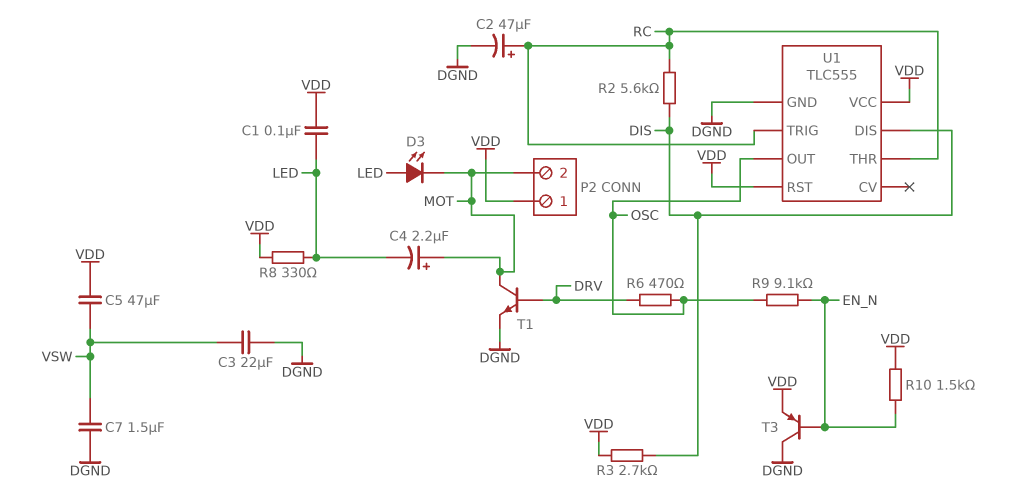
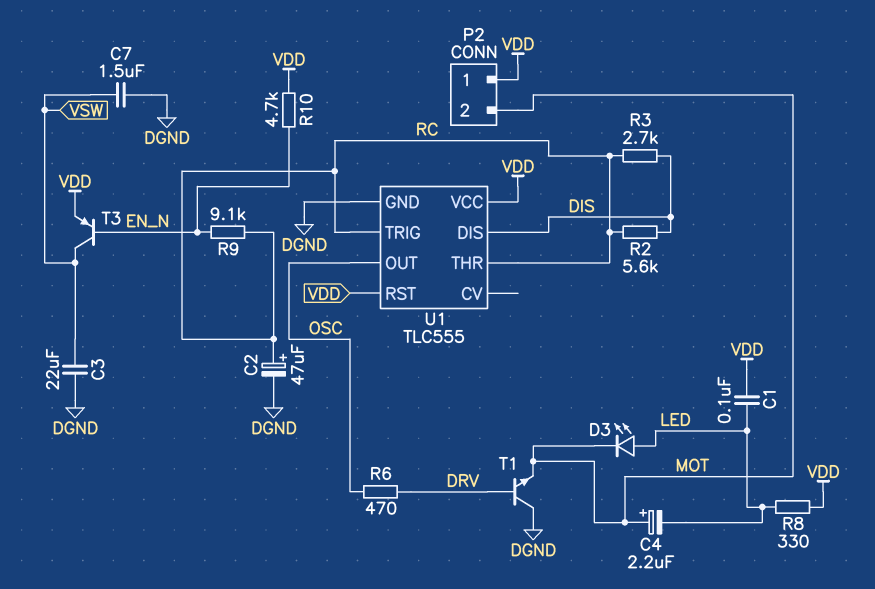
C5: 47uF (VDD, VSW) -> none
R3: 2.7k (DIS, VDD) -> 2.7k (DIS, RC)
R9: 9.1k (EN_N, OSC) -> 9.1k (EN_N, RC)
R10: 1.5k (EN_N, VDD) -> 4.7k (EN_N, VDD)
T1: NPN (B DRV, C MOT, E DGND) -> NPN (B DRV, C DGND, E MOT)
T3: PNP (B EN_N, C DGND, E VDD) -> PNP (B EN_N, C VSW, E VDD)

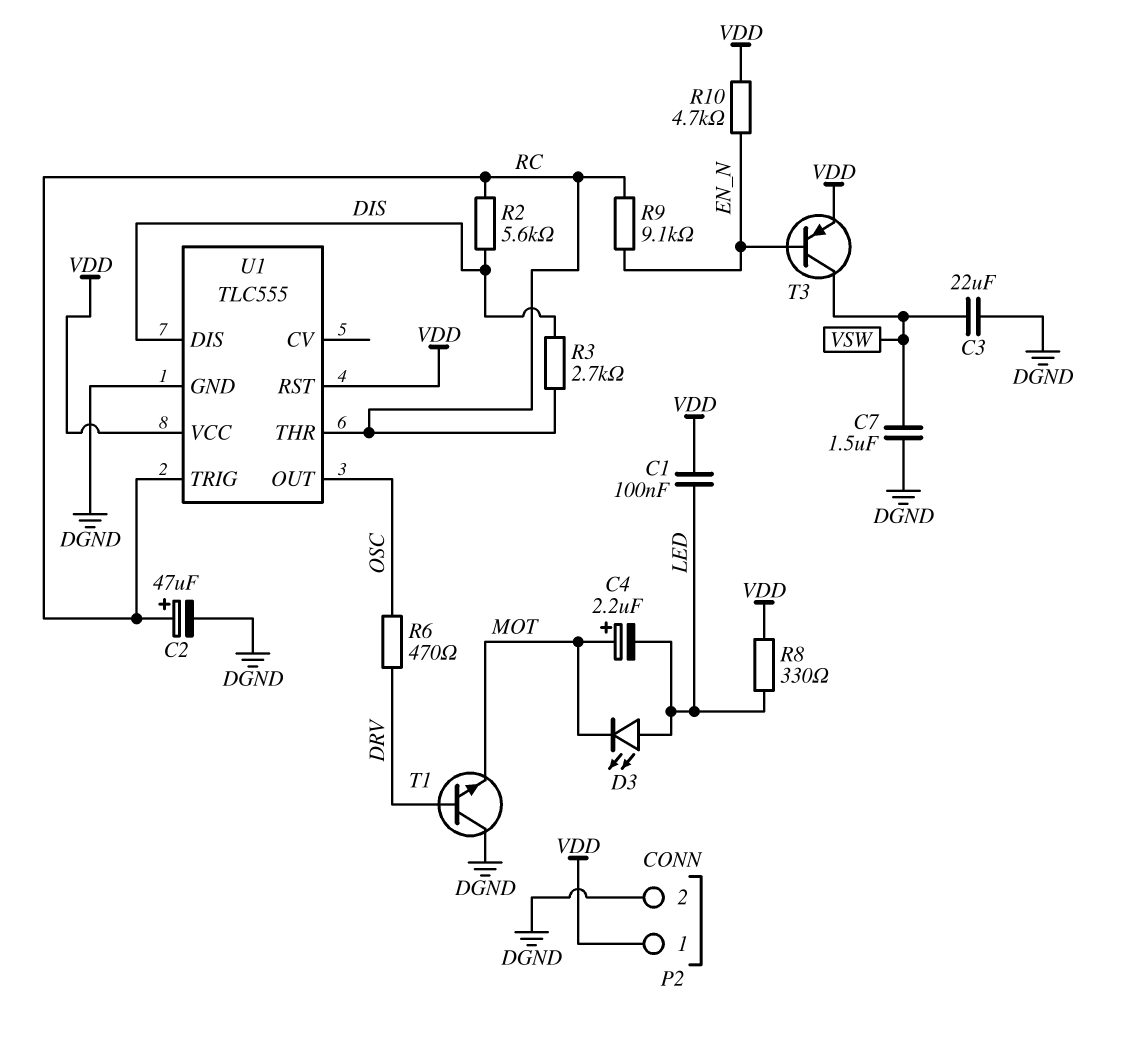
P2 pin 2: MOT -> DGND

